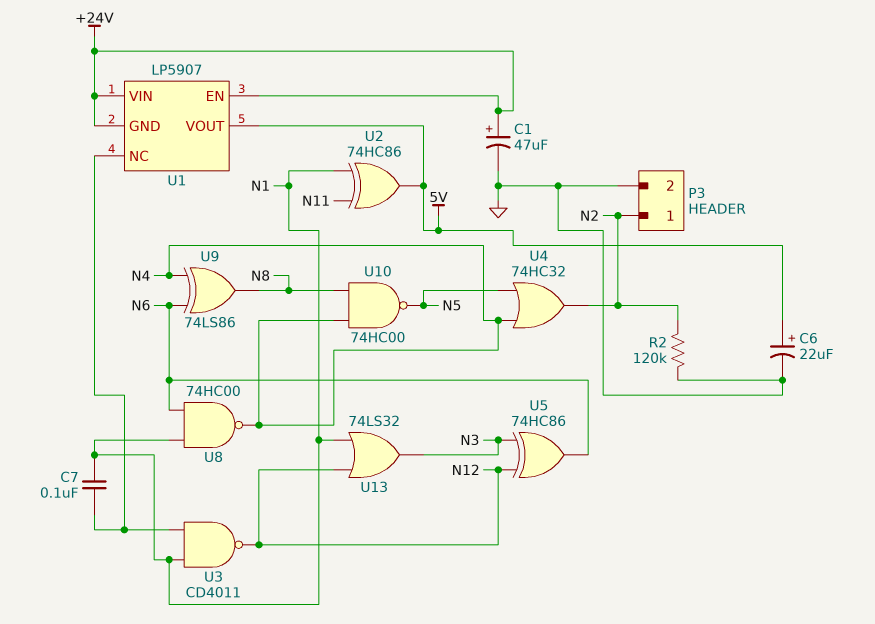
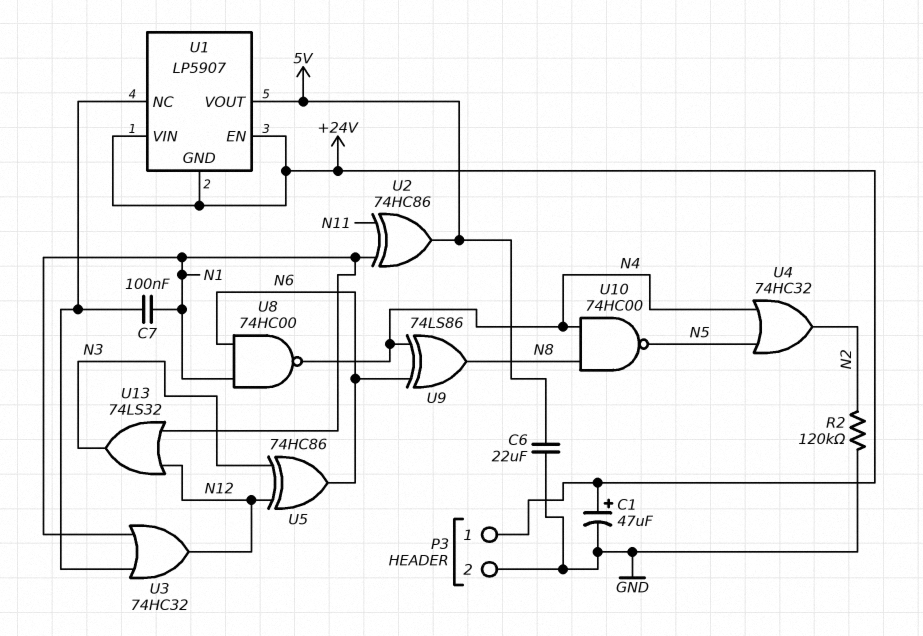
C6: 22uF (plus 5V, minus GND) -> 22uF (5V, GND)
P3 pin 1: N2 -> +24V
U3: NAND CD4011 (in N1, in U1/NC, out N12) -> OR 74HC32 (in N1, in U1/NC, out N12)

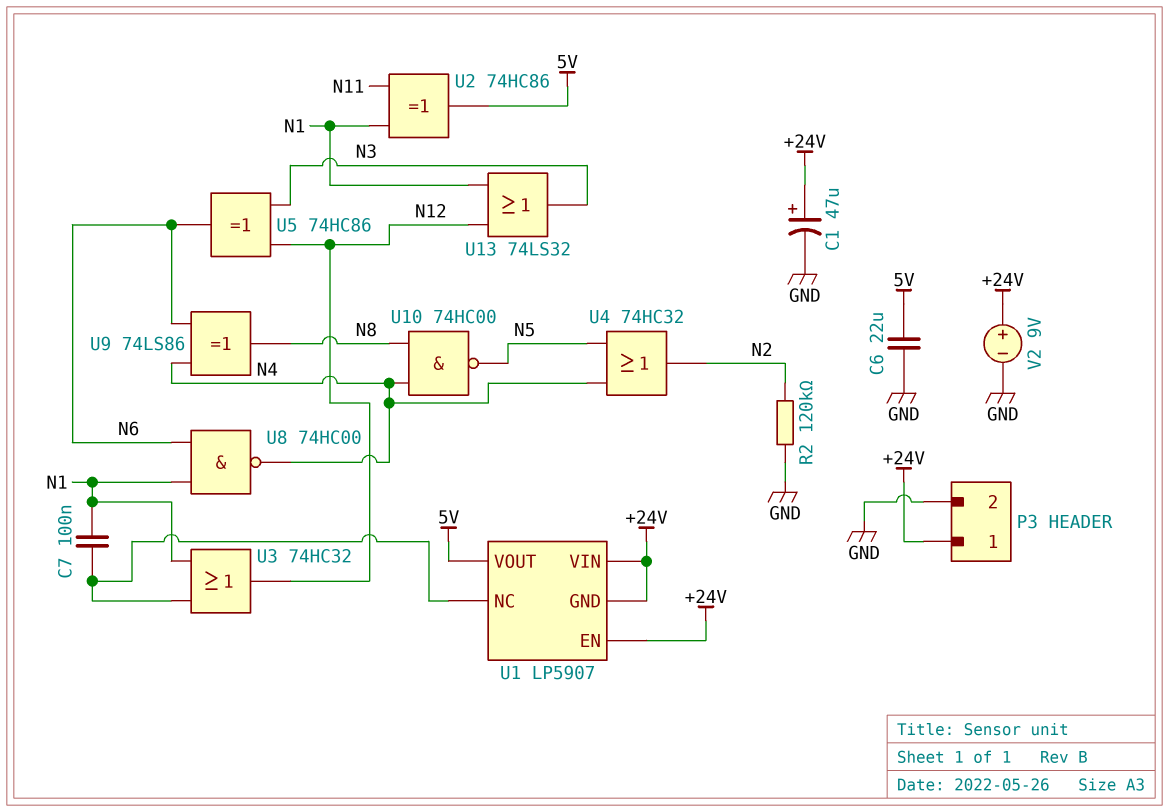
V2: none -> 9V (plus +24V, minus GND)

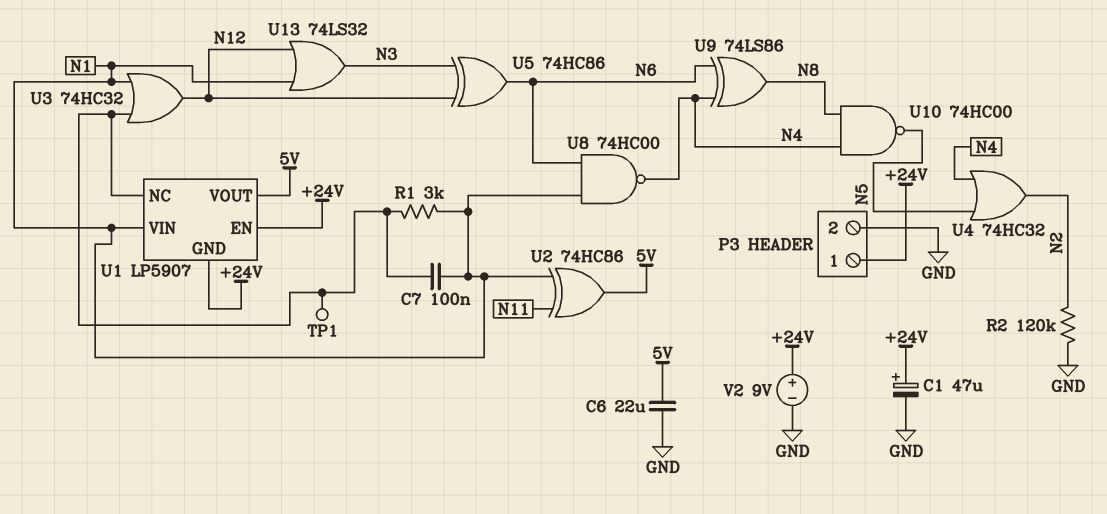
R1: none -> 3k (N1, U1/NC)
TP1: none -> test point (U1/NC)
U1 pin VIN: +24V -> N1

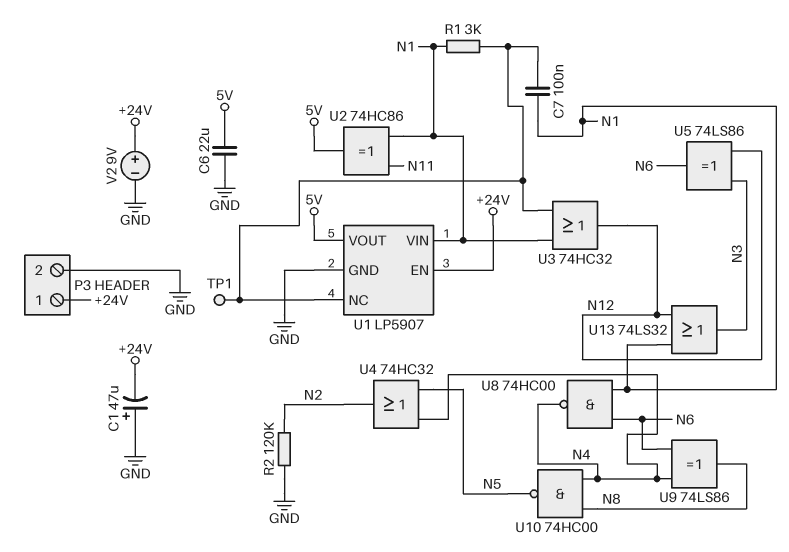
C1: 47uF (plus +24V, minus GND) -> 47uF (plus GND, minus +24V)
U1 pin GND: +24V -> GND
U5: XOR 74HC86 (in N3, in N12, out N6) -> XOR 74LS86 (in N3, in N12, out N6)

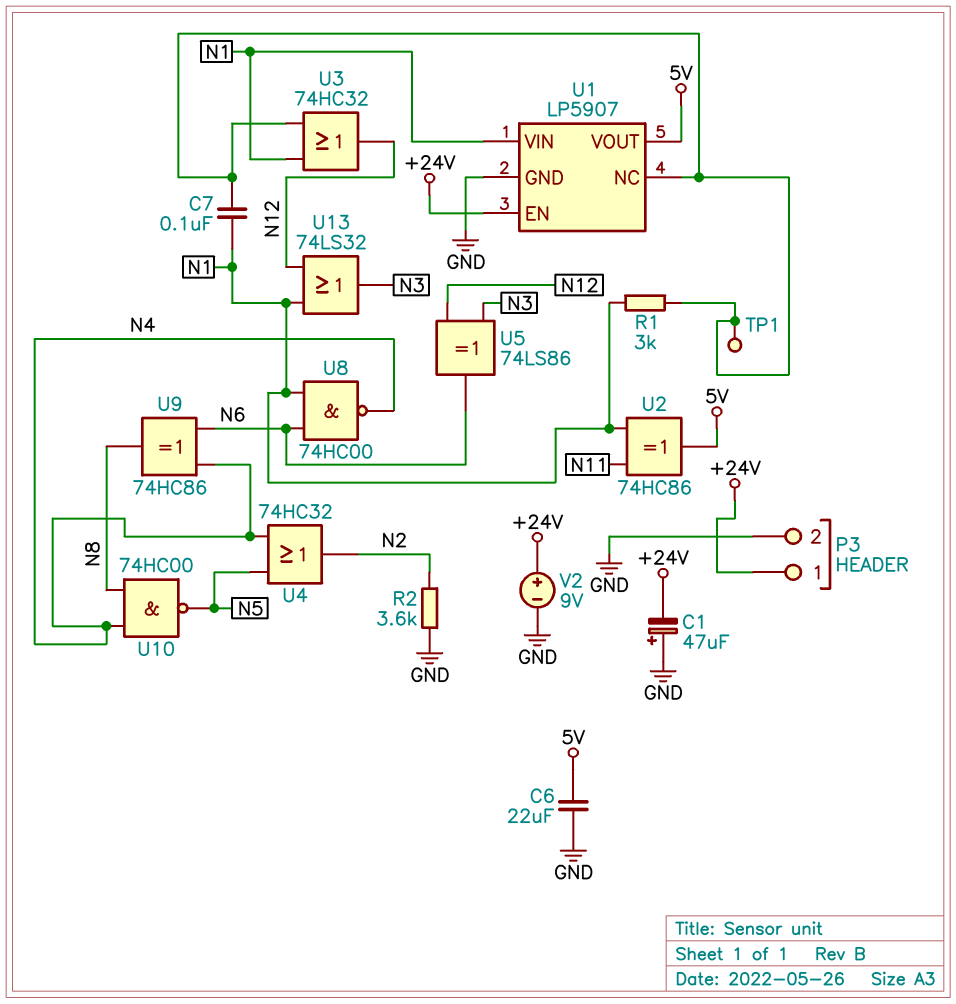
R2: 120k (GND, N2) -> 3.6k (GND, N2)
U9: XOR 74LS86 (in N4, in N6, out N8) -> XOR 74HC86 (in N4, in N6, out N8)

